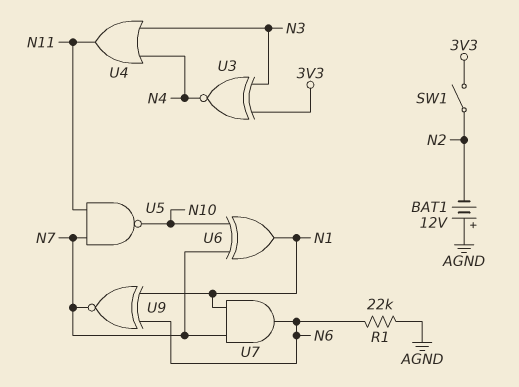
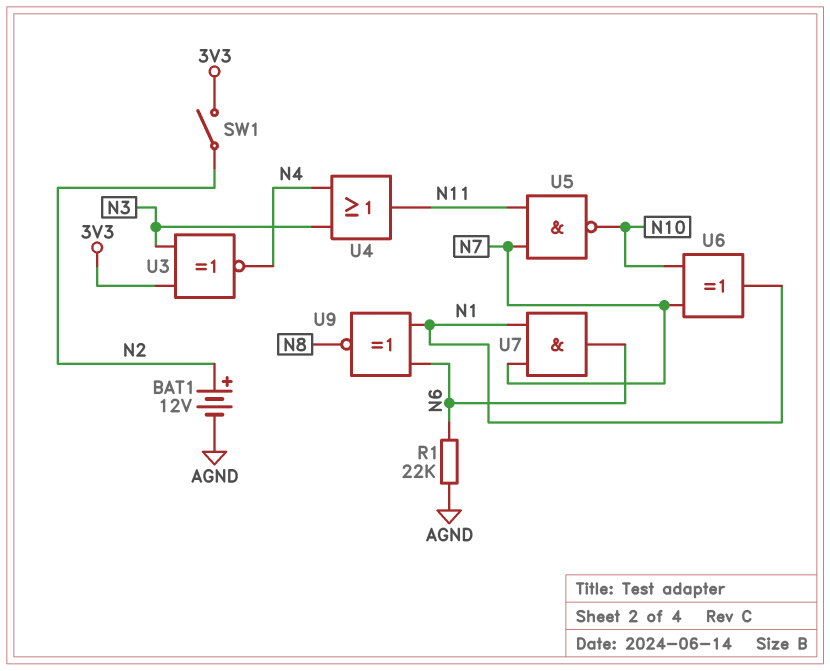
BAT1: 12V (plus AGND, minus N2) -> 12V (plus N2, minus AGND)
U9: XNOR (in N1, in N6, out N7) -> XNOR (in N1, in N6, out N8)

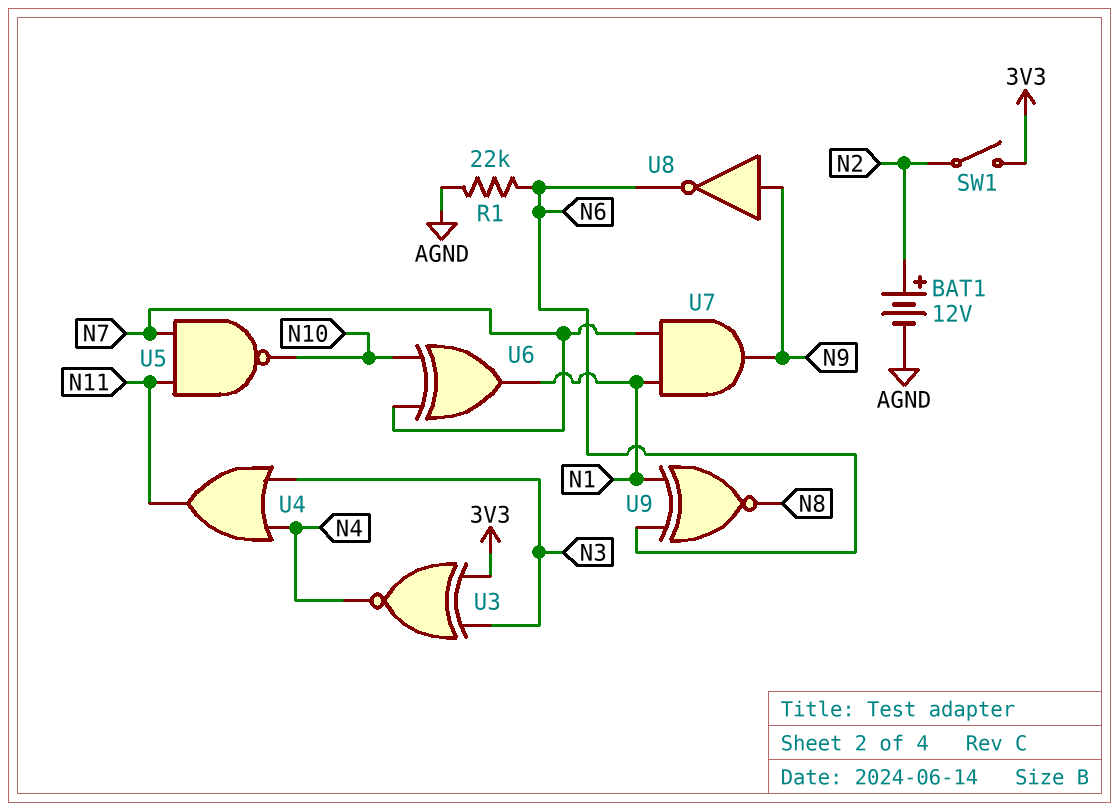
U7: AND (in N1, in N7, out N6) -> AND (in N1, in N7, out N9)
U8: none -> NOT (in N9, out N6)

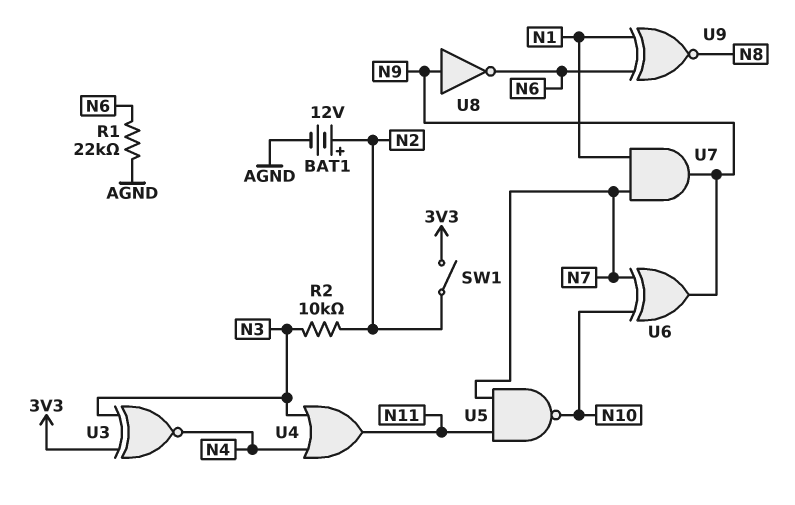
R2: none -> 10k (N2, N3)
U6: XOR (in N7, in N10, out N1) -> XOR (in N7, in N10, out N9)

